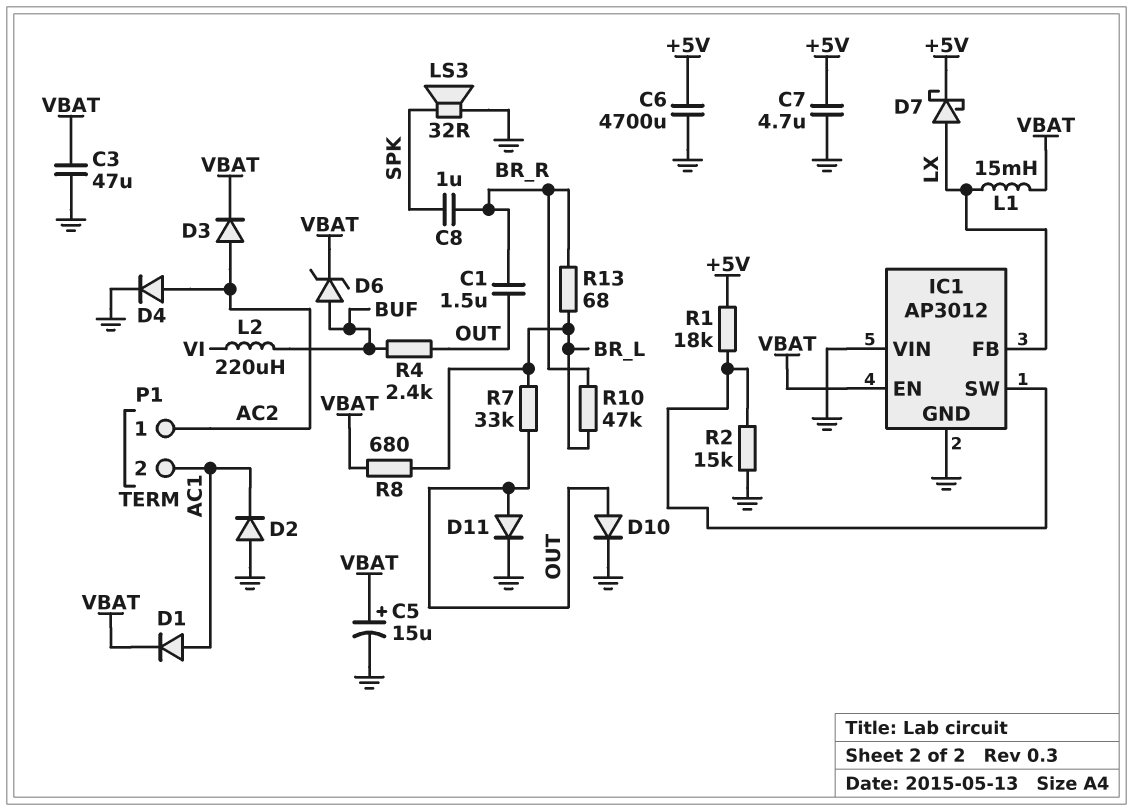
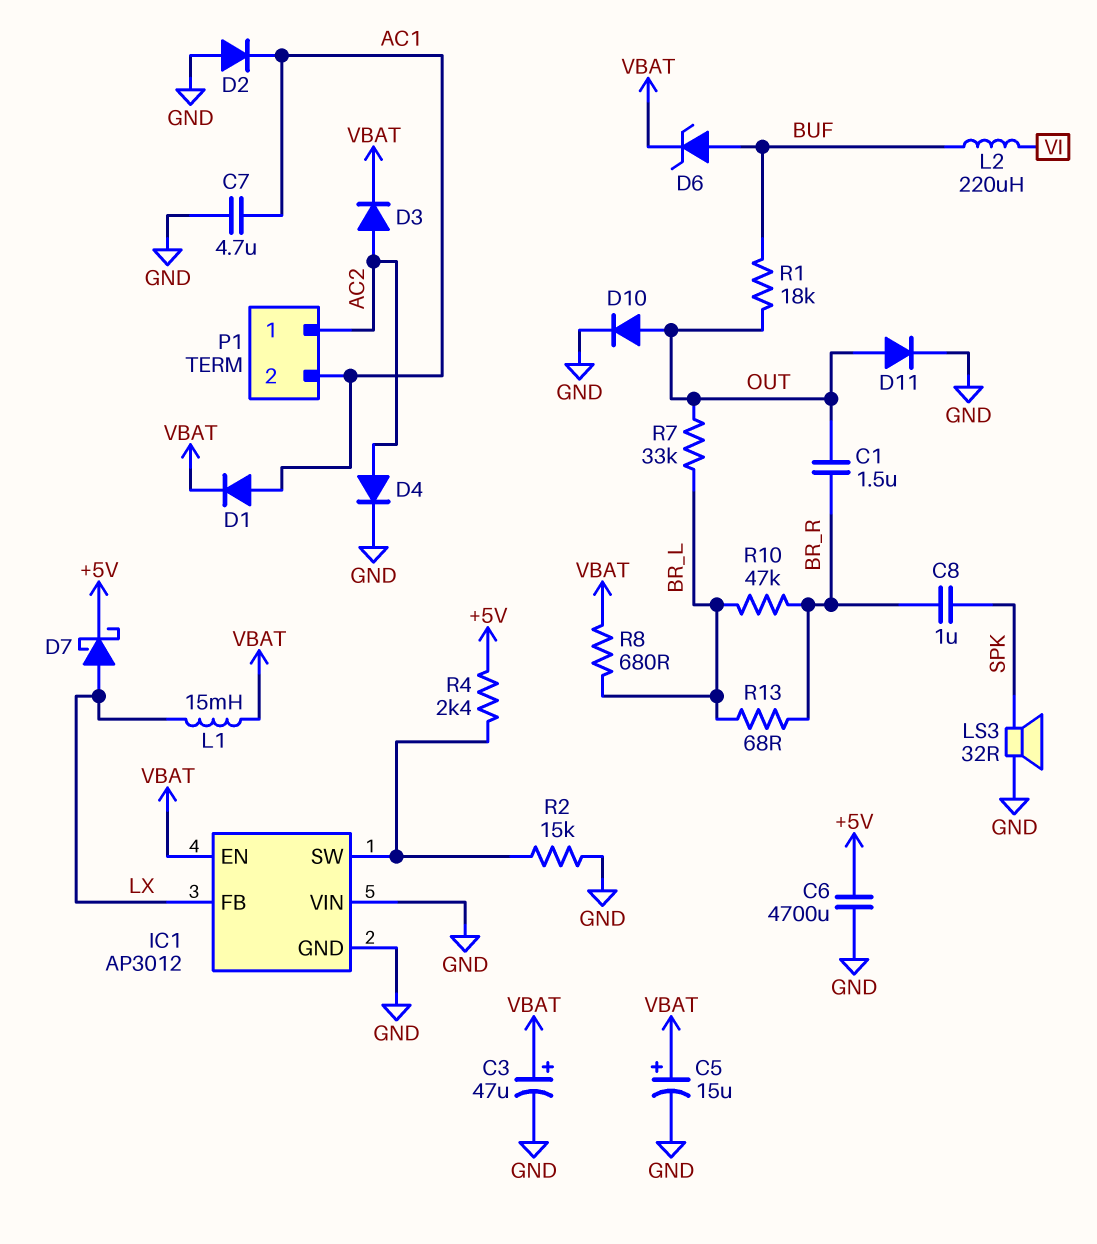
C3: 47uF (GND, VBAT) -> 47uF (plus VBAT, minus GND)
C7: 4.7uF (+5V, GND) -> 4.7uF (AC1, GND)
R1: 18k (+5V, IC1/SW) -> 18k (BUF, OUT)
R4: 2.4k (BUF, OUT) -> 2.4k (+5V, IC1/SW)

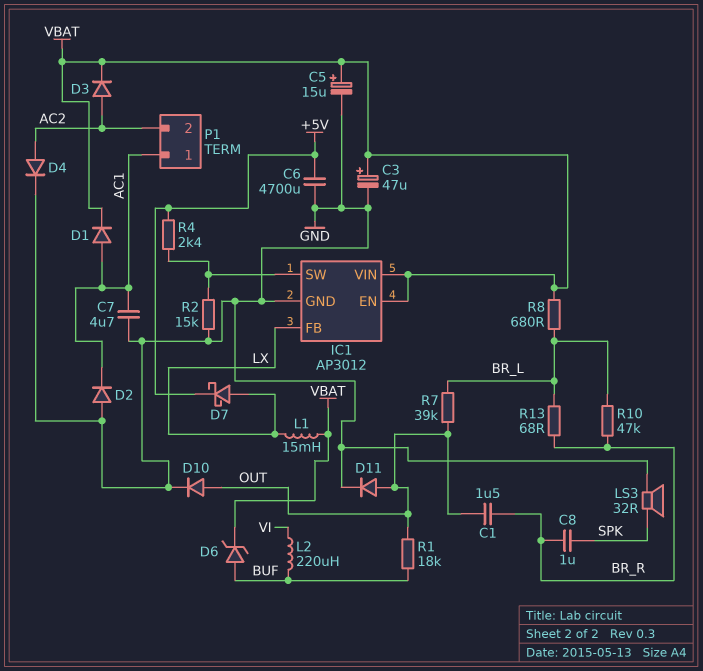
IC1 pin VIN: GND -> VBAT
P1 pin 1: AC2 -> AC1
P1 pin 2: AC1 -> AC2
R7: 33k (BR_L, OUT) -> 39k (BR_L, OUT)

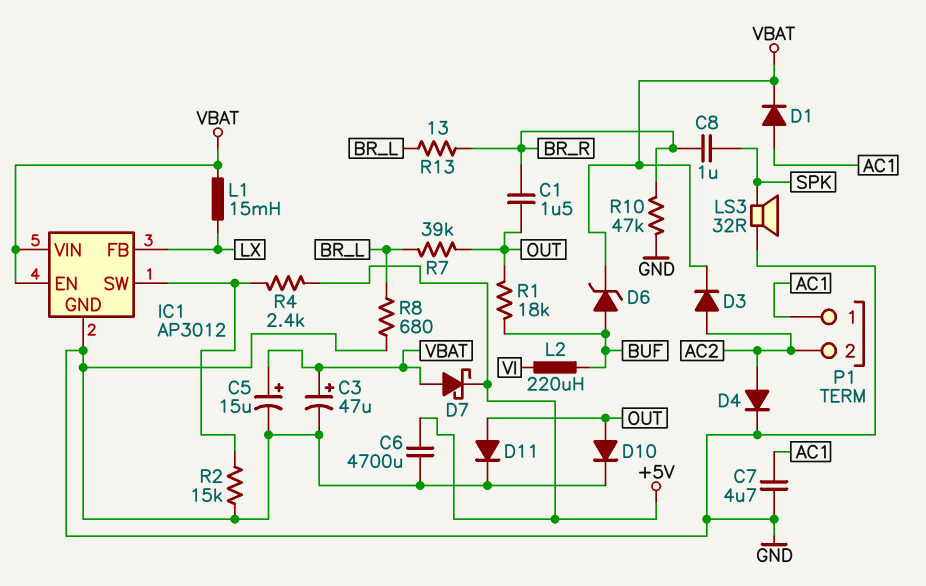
D2: diode (A GND, K AC1) -> none
D7: schottky (A LX, K +5V) -> schottky (A VBAT, K +5V)
R8: 680 (BR_L, VBAT) -> 680 (BR_L, GND)
R10: 47k (BR_L, BR_R) -> 47k (BR_R, GND)
R13: 68 (BR_L, BR_R) -> 13 (BR_L, BR_R)

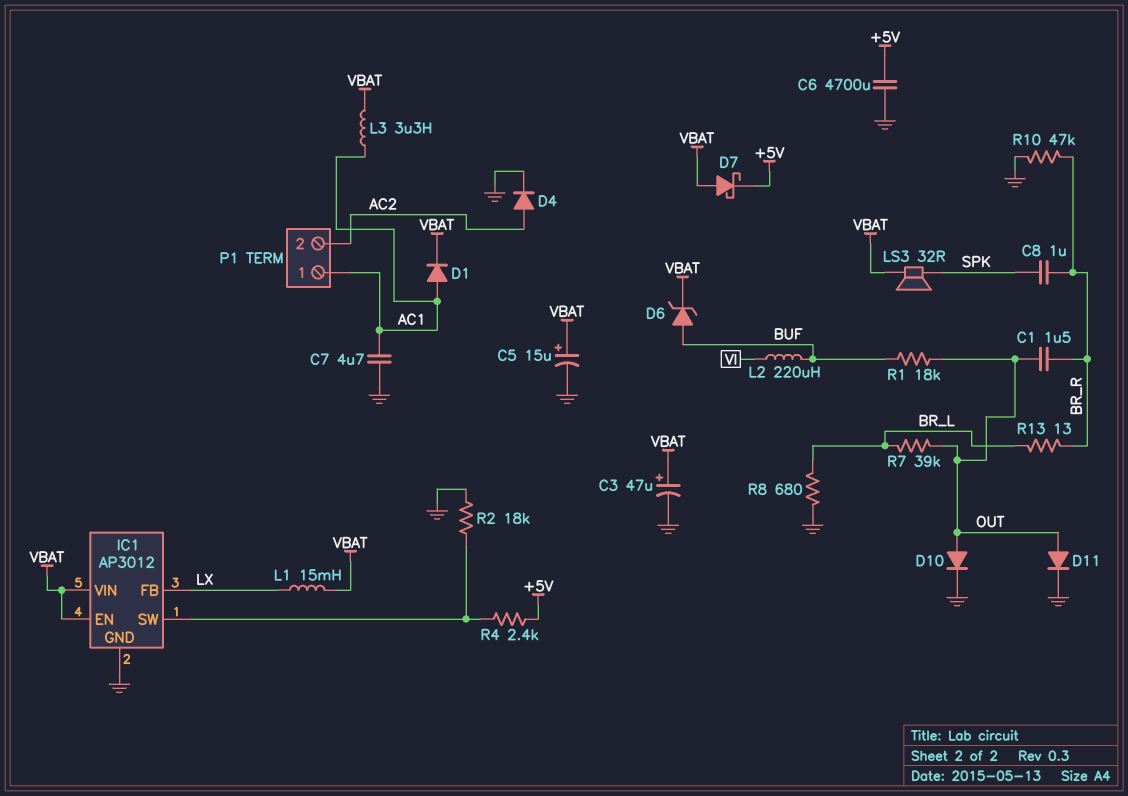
D3: diode (A AC2, K VBAT) -> none
L3: none -> 3.3uH (AC1, VBAT)
LS3: speaker 32R (GND, SPK) -> speaker 32R (SPK, VBAT)
R2: 15k (GND, IC1/SW) -> 18k (GND, IC1/SW)

